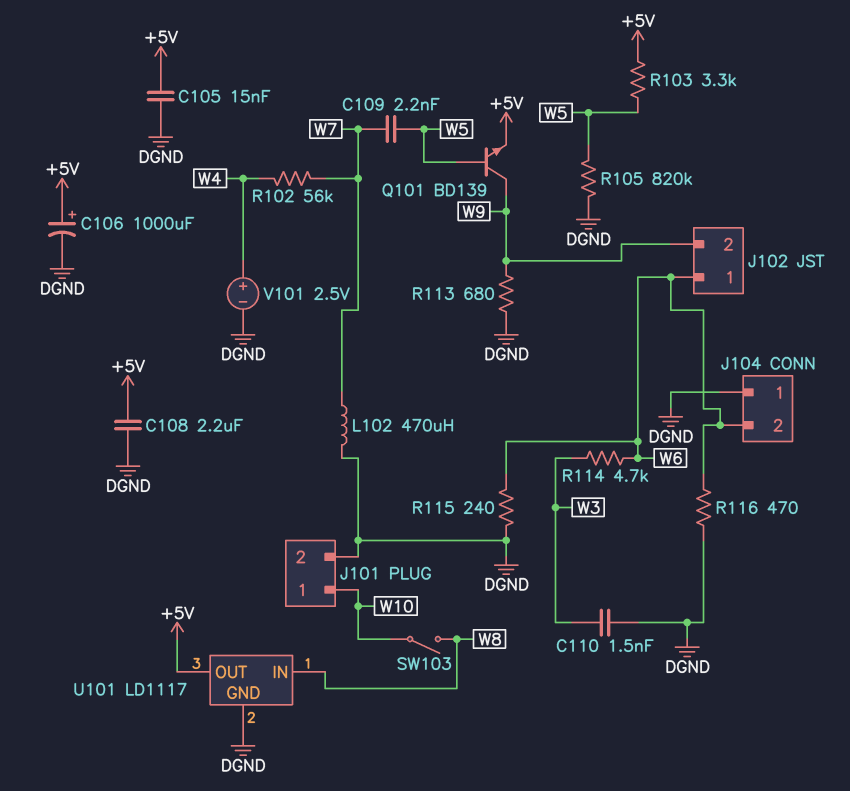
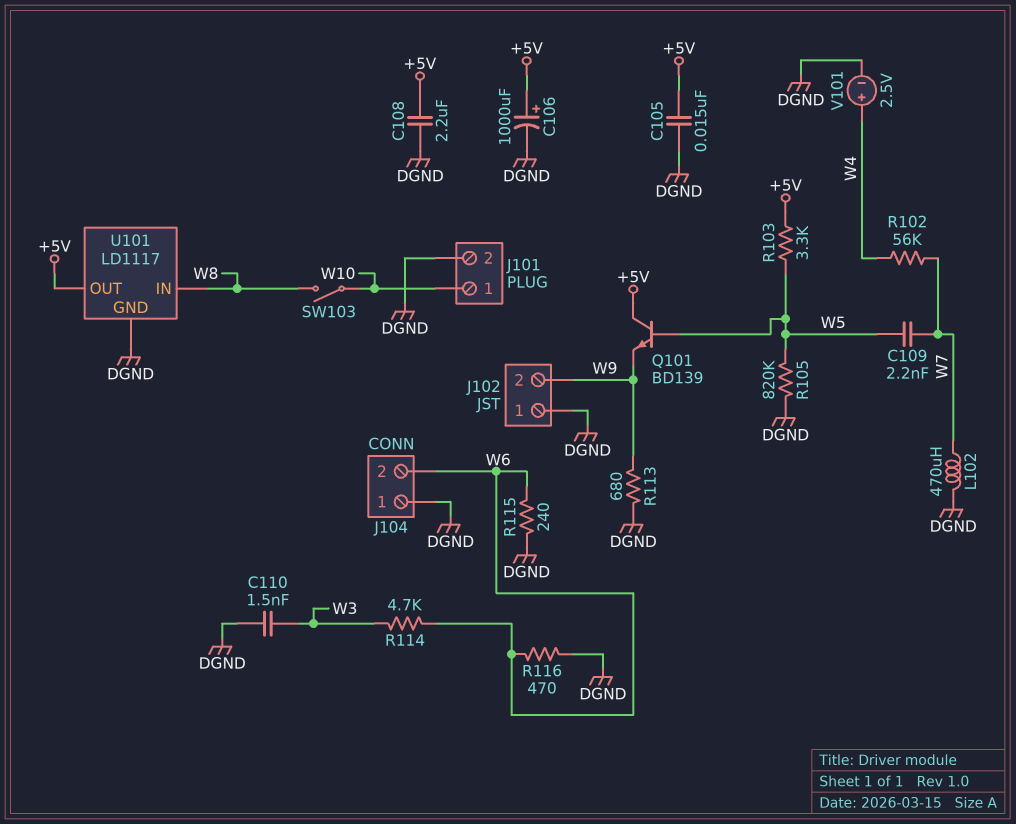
J102 pin 1: W6 -> DGND
Q101: NPN BD139 (B W5, C W9, E +5V) -> NPN BD139 (B W5, C +5V, E W9)

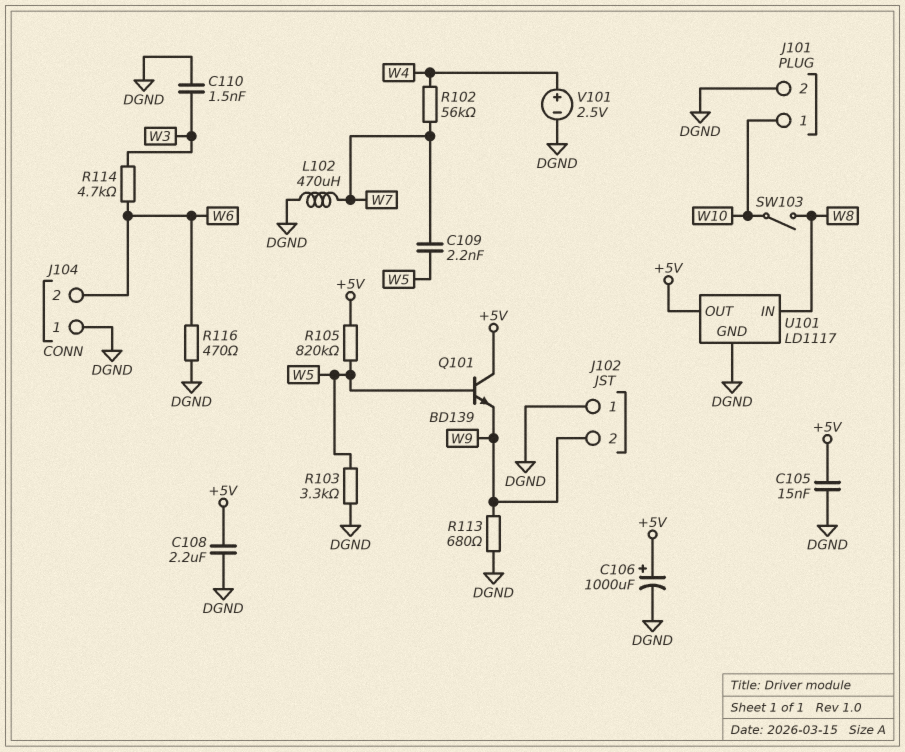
R103: 3.3k (+5V, W5) -> 3.3k (DGND, W5)
R105: 820k (DGND, W5) -> 820k (+5V, W5)
R115: 240 (DGND, W6) -> none

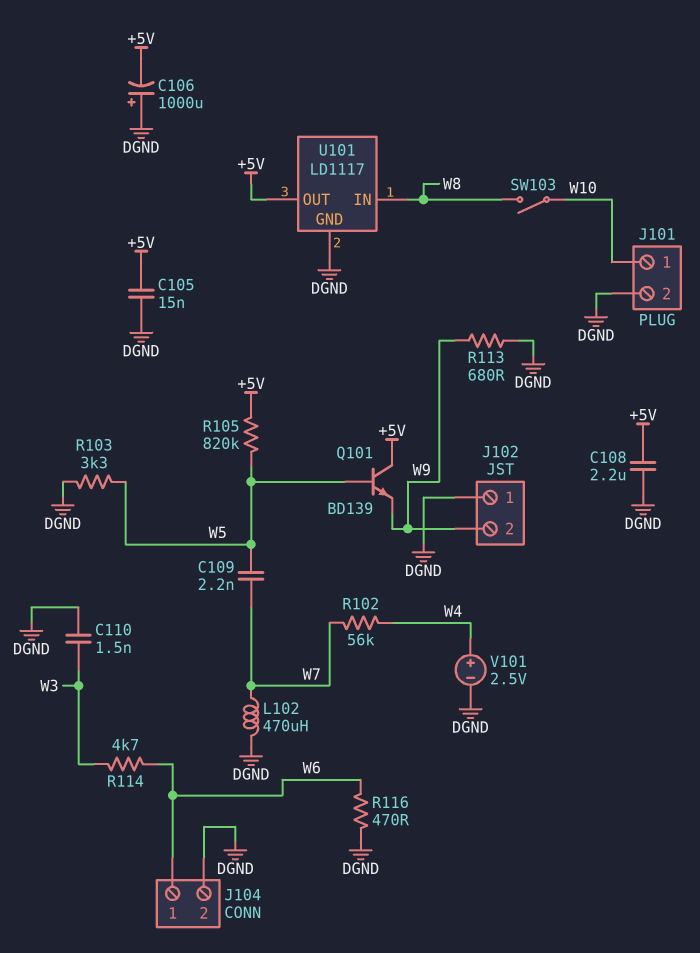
C106: 1000uF (plus +5V, minus DGND) -> 1000uF (plus DGND, minus +5V)
J104 pin 1: DGND -> W6
J104 pin 2: W6 -> DGND

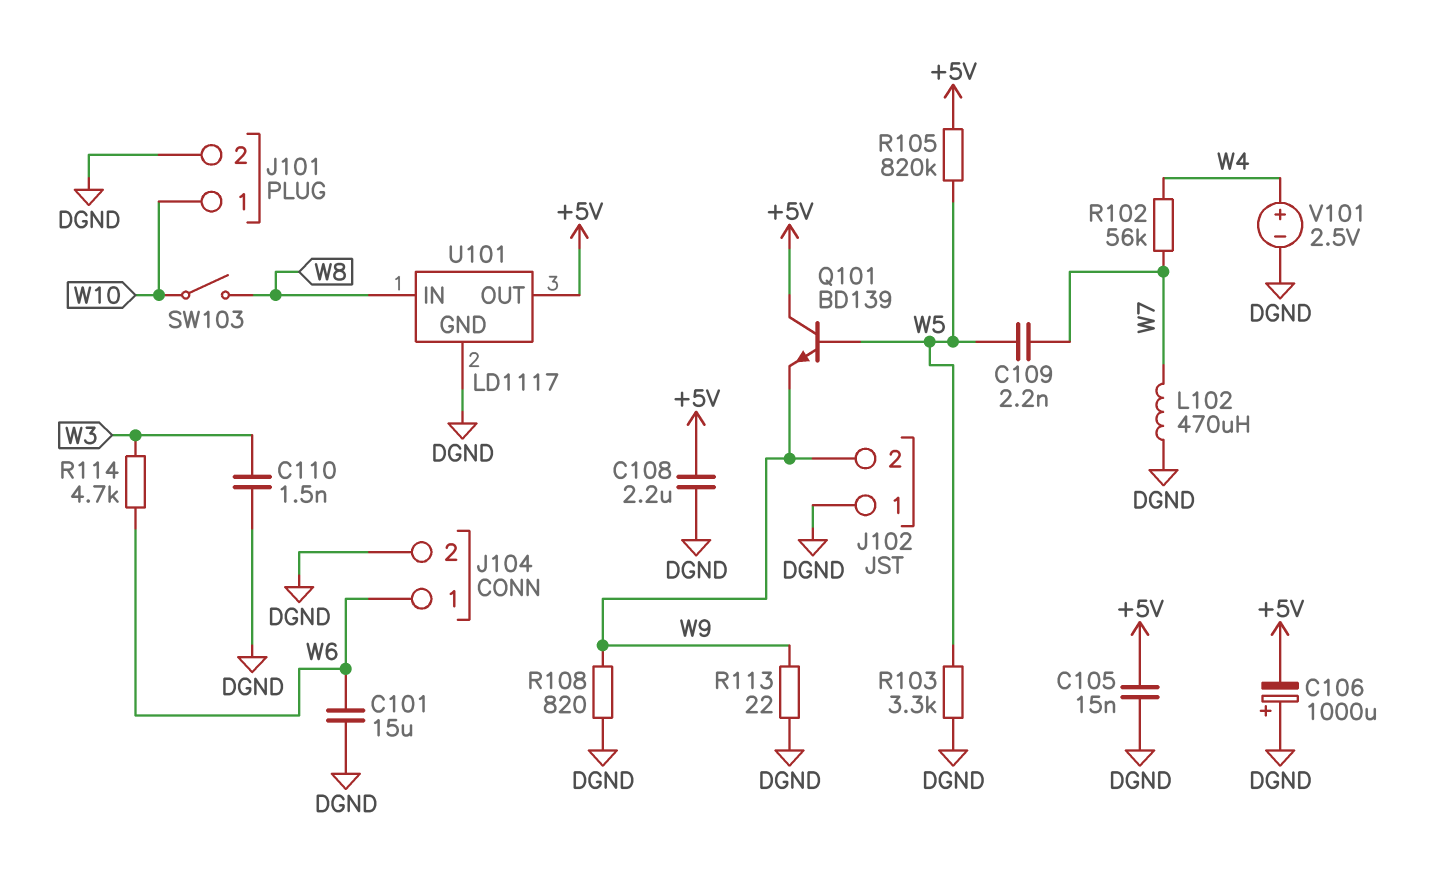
C101: none -> 15uF (DGND, W6)
R108: none -> 820 (DGND, W9)
R113: 680 (DGND, W9) -> 22 (DGND, W9)
R116: 470 (DGND, W6) -> none

